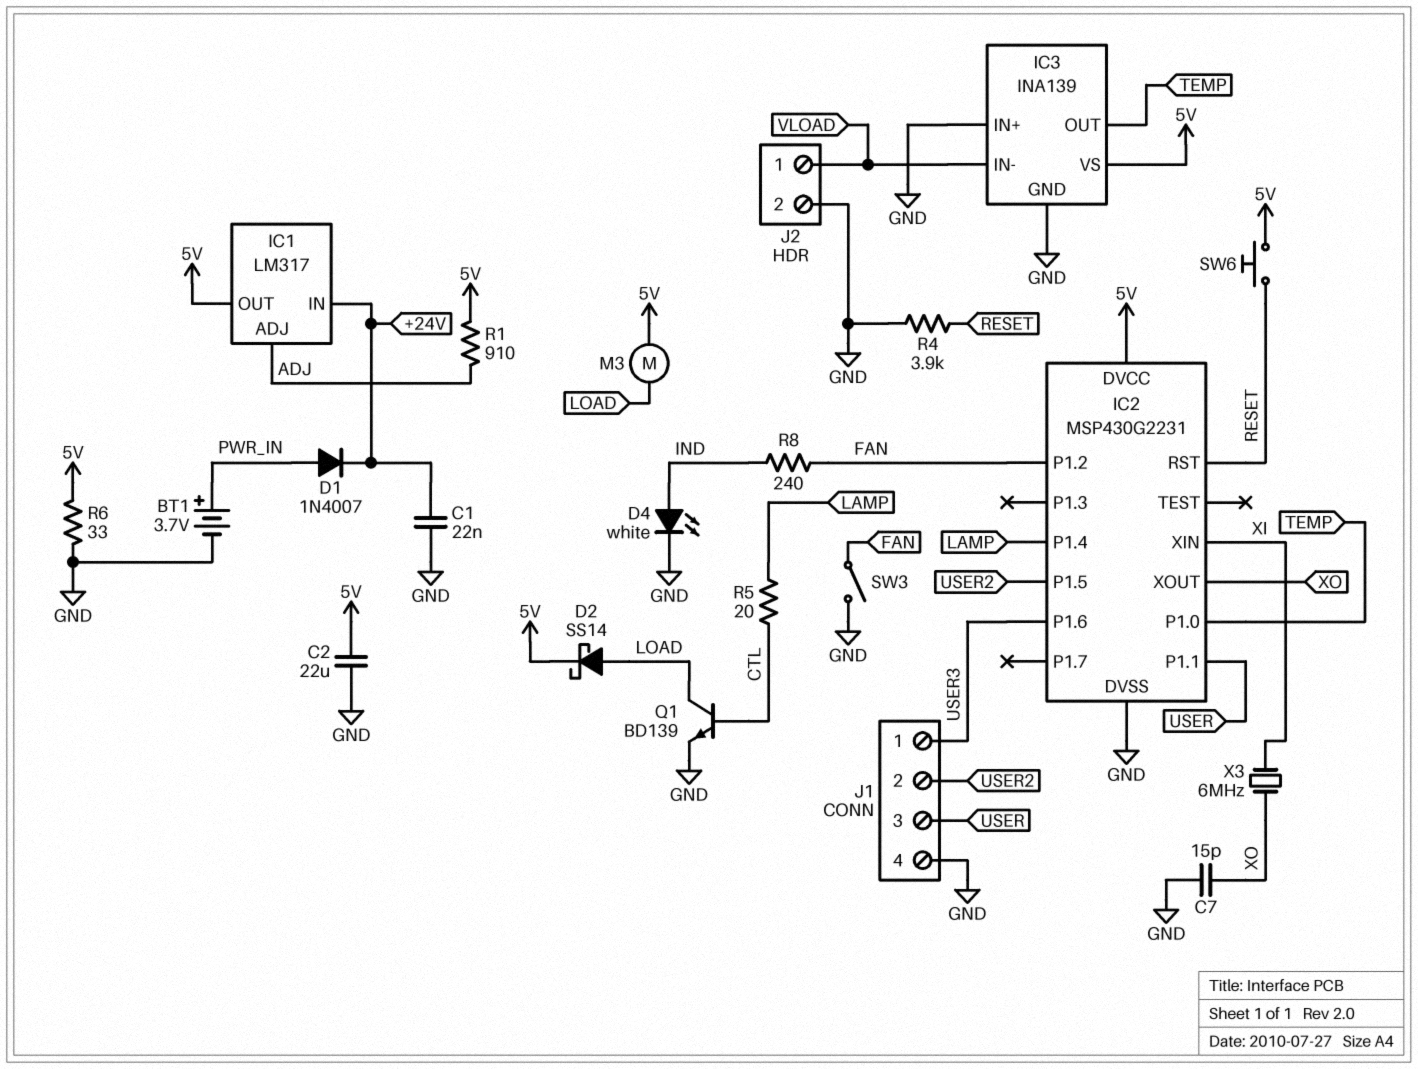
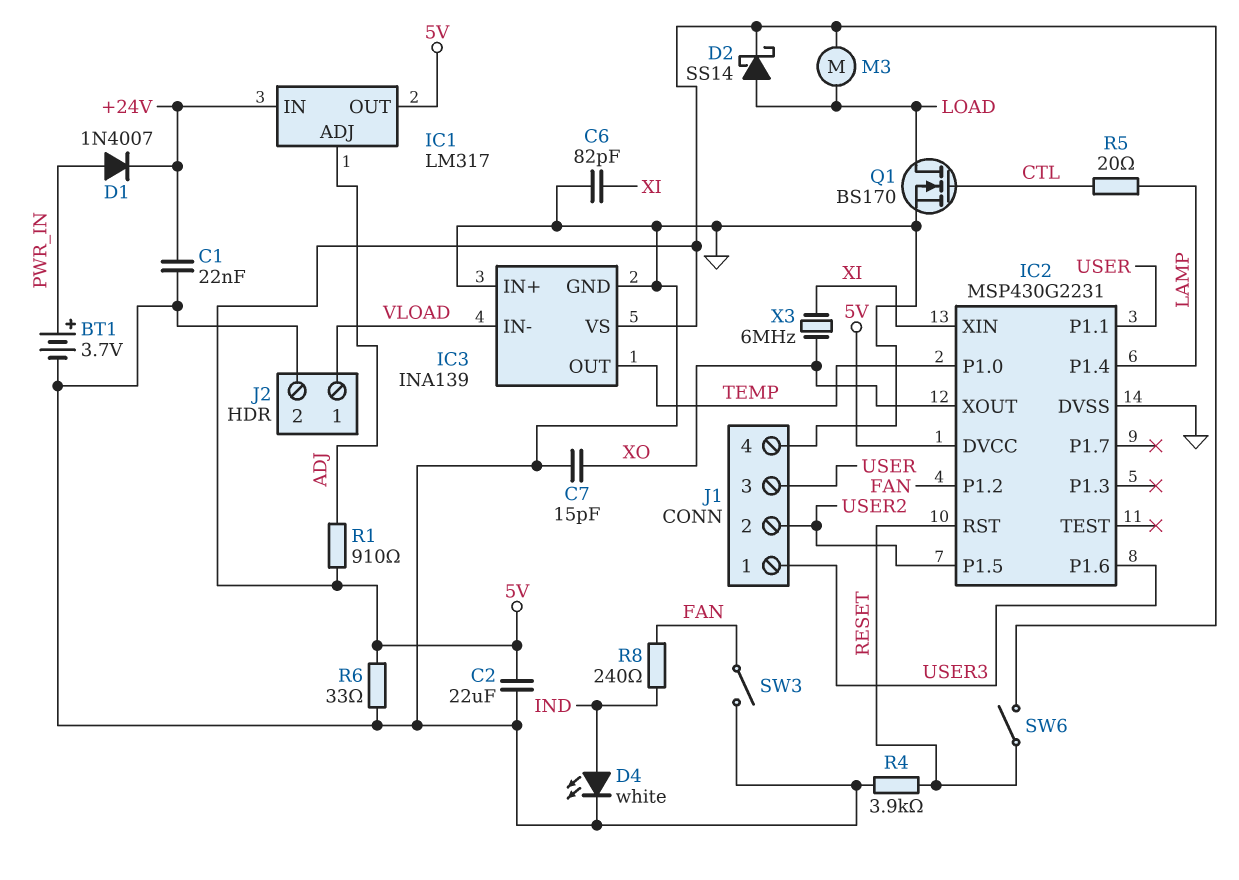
C6: none -> 82pF (GND, XI)
Q1: NPN BD139 (B CTL, C LOAD, E GND) -> NMOS BS170 (G CTL, D LOAD, S GND)
SW6: button (5V, RESET) -> switch (5V, RESET)

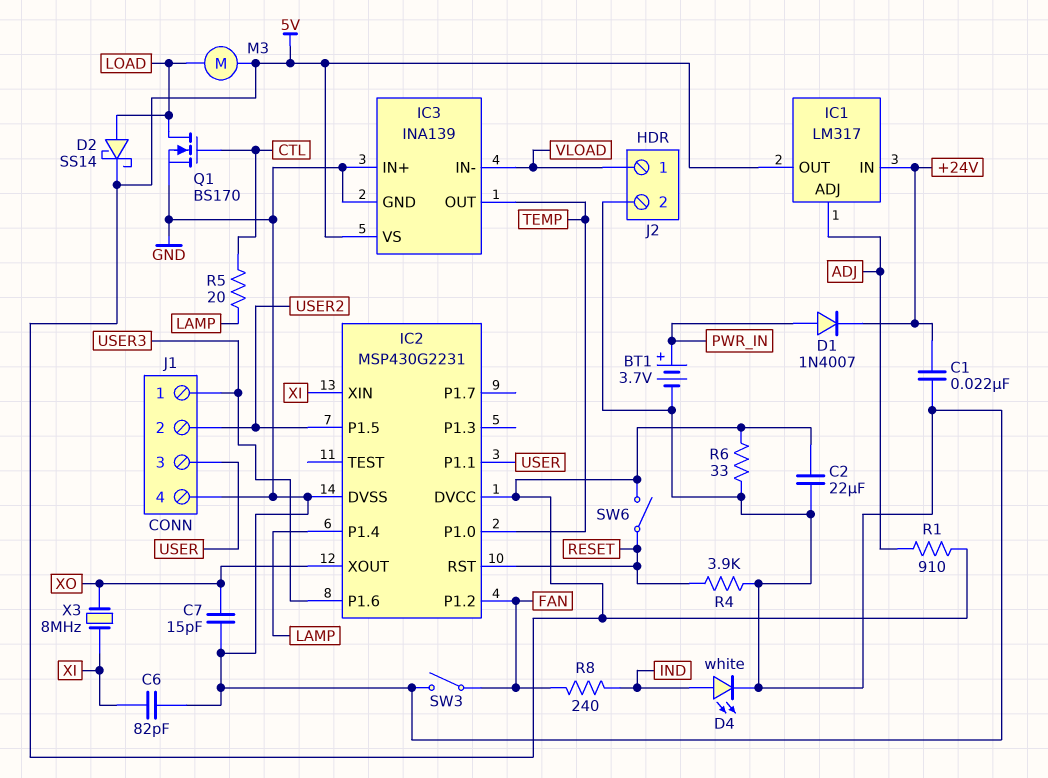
X3: 6MHz (XI, XO) -> 8MHz (XI, XO)

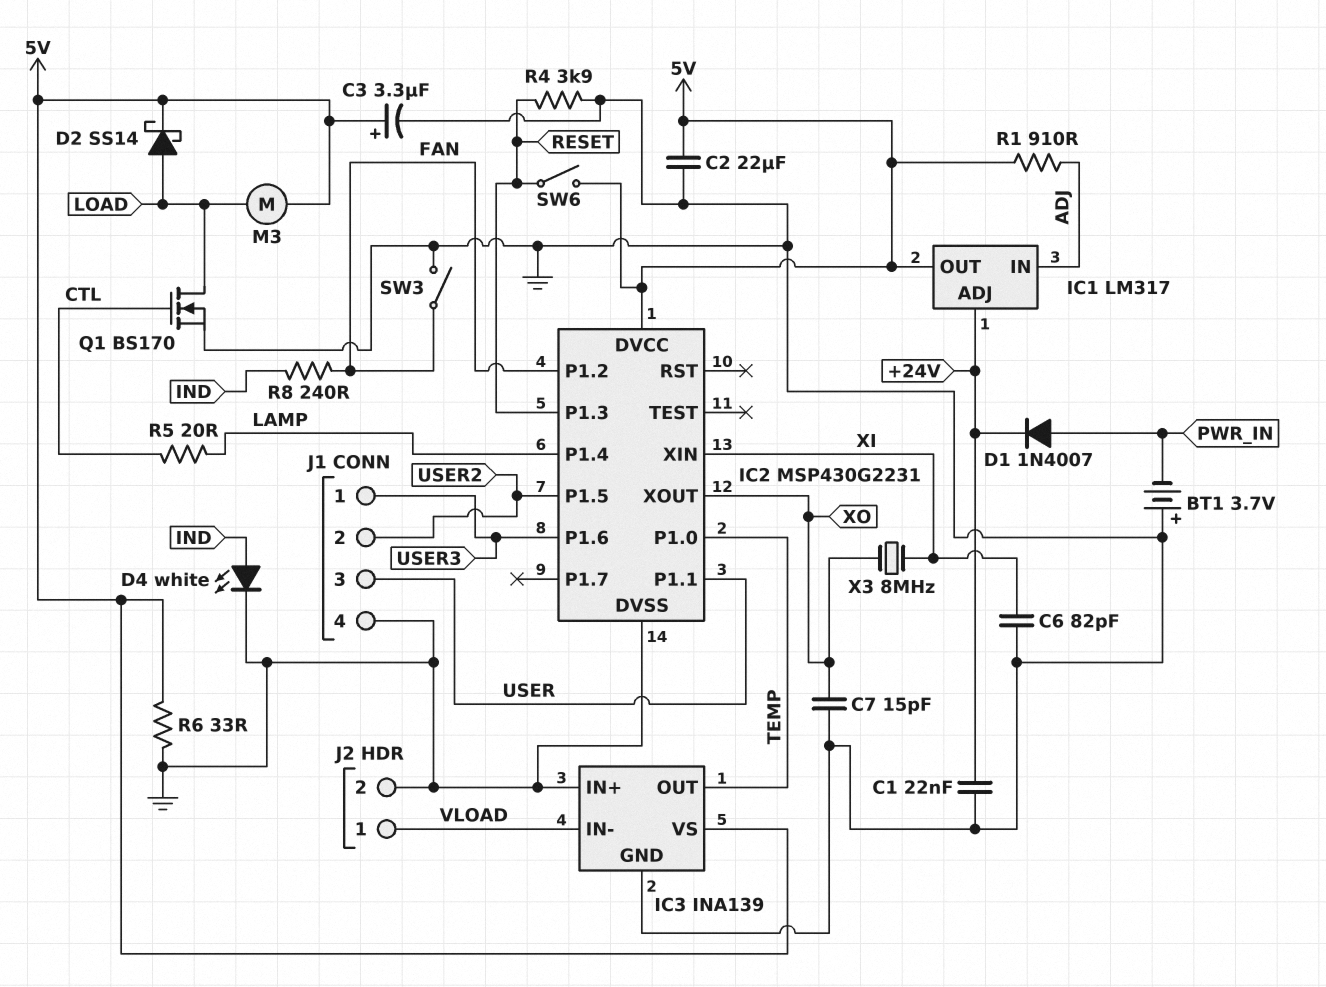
BT1: 3.7V (plus PWR_IN, minus GND) -> 3.7V (plus GND, minus PWR_IN)
C3: none -> 3.3uF (plus 5V, minus GND)
IC1 pin ADJ: ADJ -> +24V
IC1 pin IN: +24V -> ADJ
IC2 pin P1.3: none -> RESET
IC2 pin RST: RESET -> none

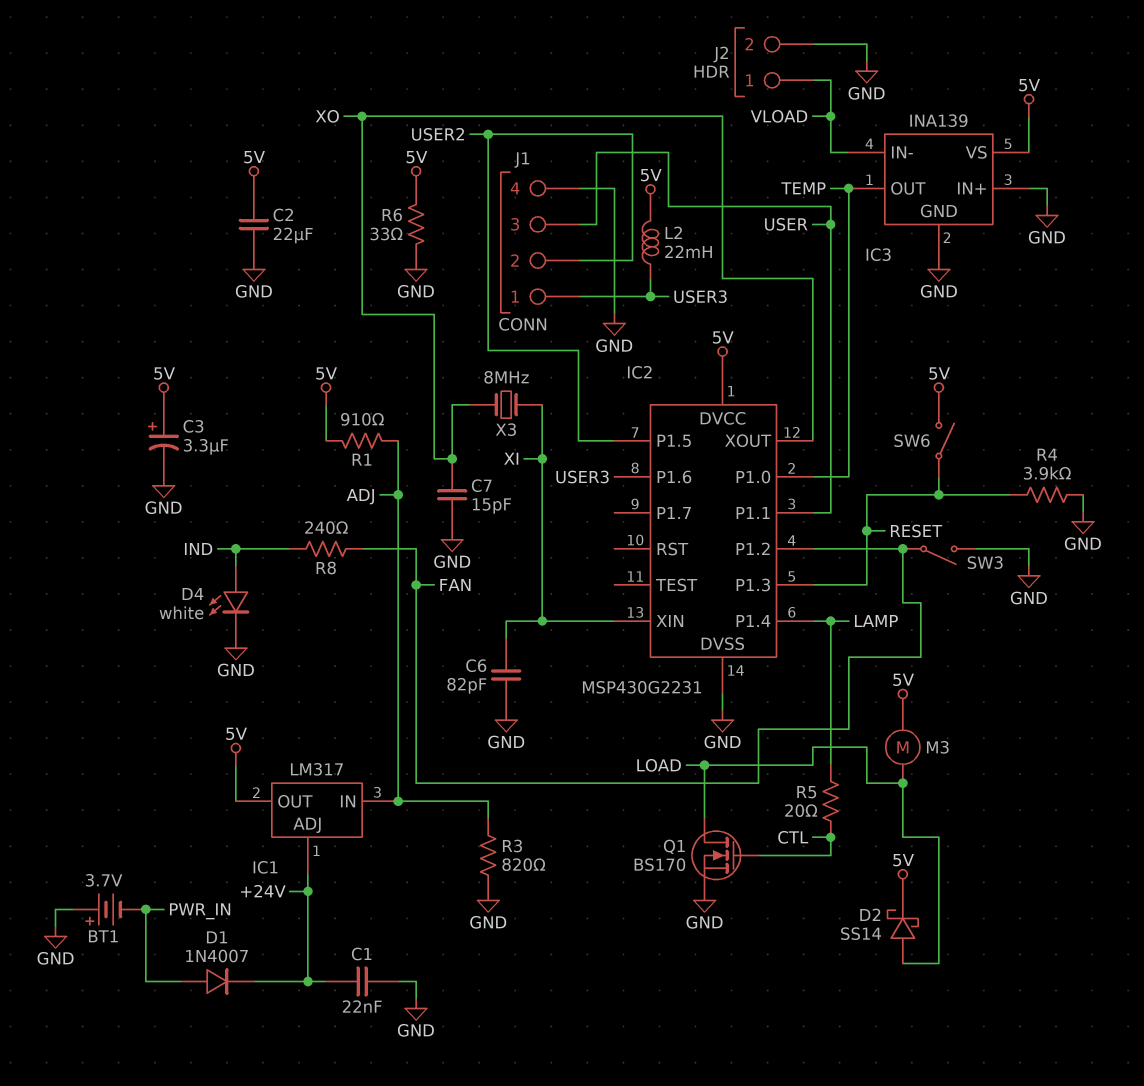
L2: none -> 22mH (5V, USER3)
R3: none -> 820 (ADJ, GND)

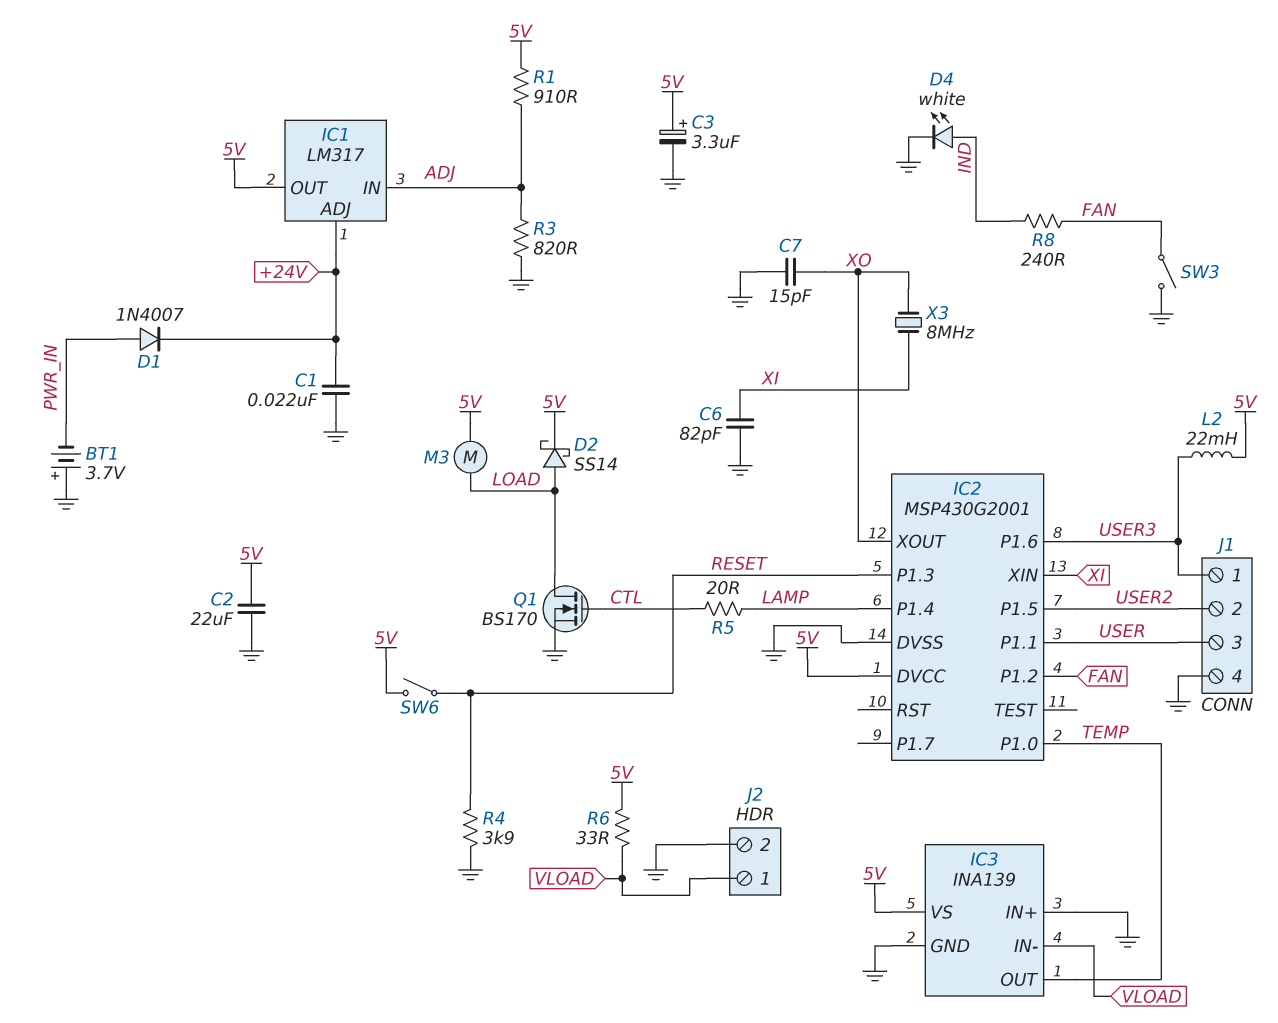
IC2: MSP430G2231 -> MSP430G2001
R6: 33 (5V, GND) -> 33 (5V, VLOAD)

